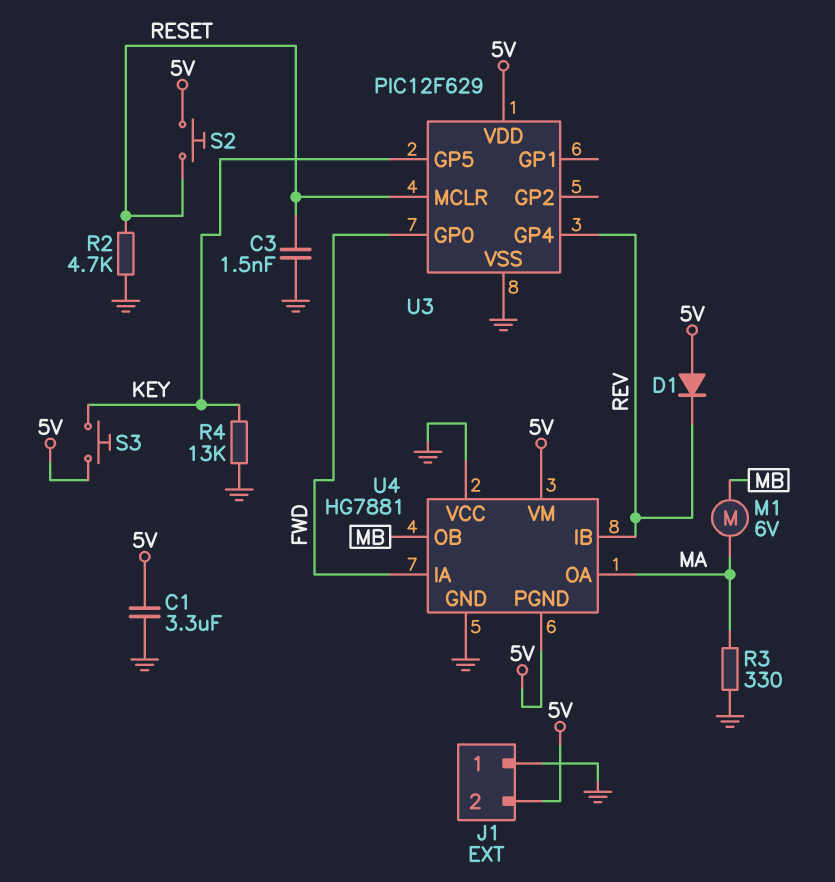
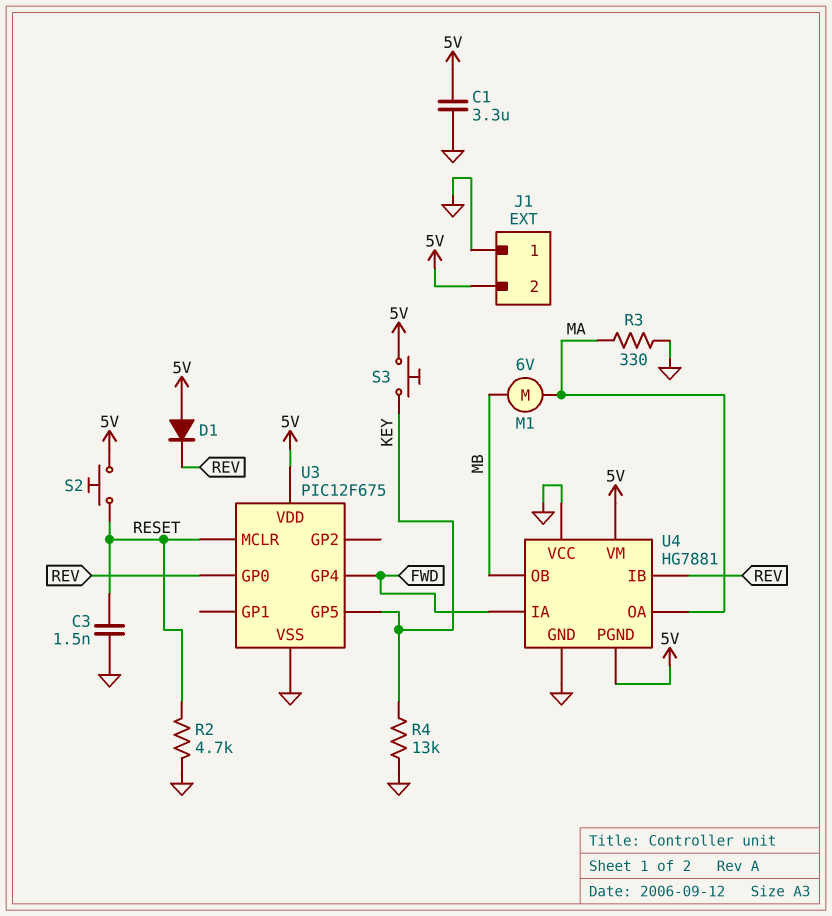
U3: PIC12F629 -> PIC12F675
U3 pin GP0: FWD -> REV
U3 pin GP4: REV -> FWD

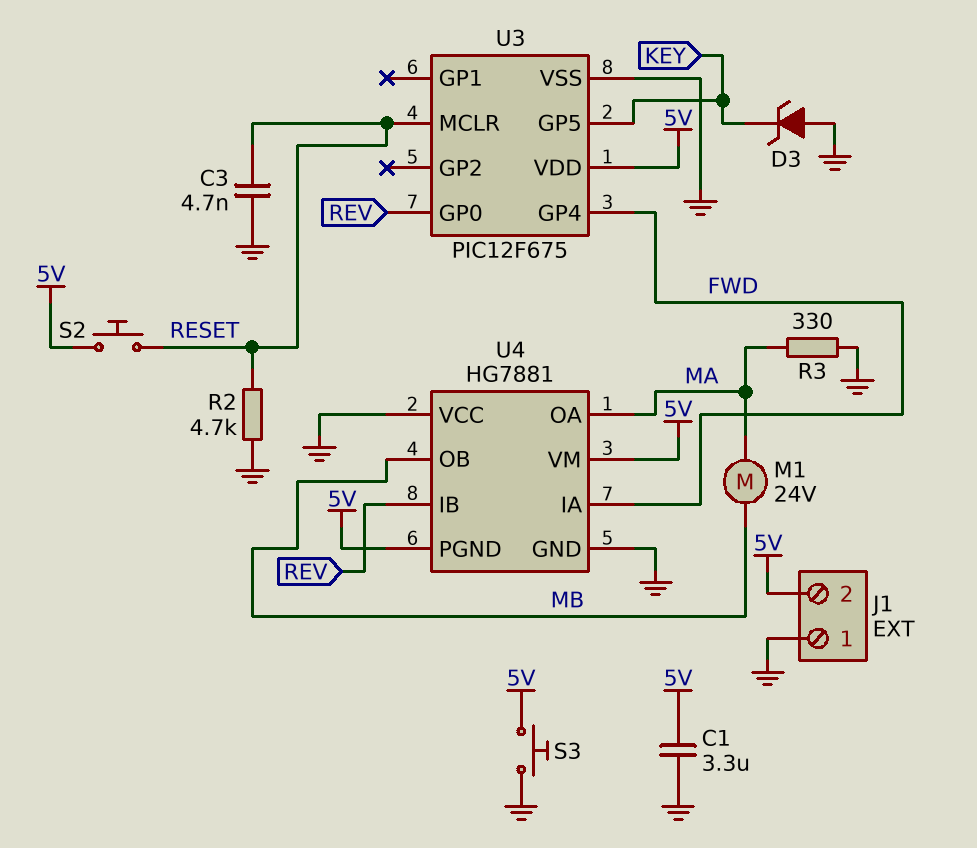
C3: 1.5nF (GND, RESET) -> 4.7nF (GND, RESET)
D1: diode (A 5V, K REV) -> none
D3: none -> zener (A GND, K KEY)
M1: motor 6V (MA, MB) -> motor 24V (MA, MB)
R4: 13k (GND, KEY) -> none
S3: button (5V, KEY) -> button (5V, GND)

